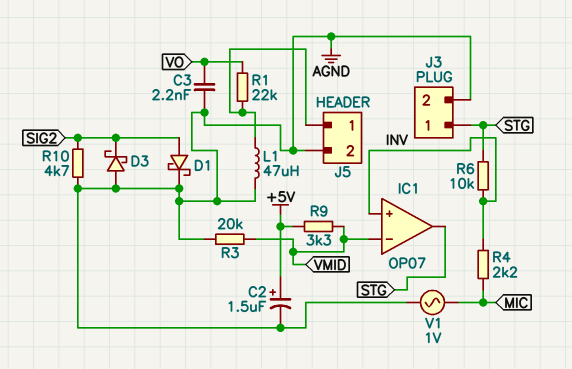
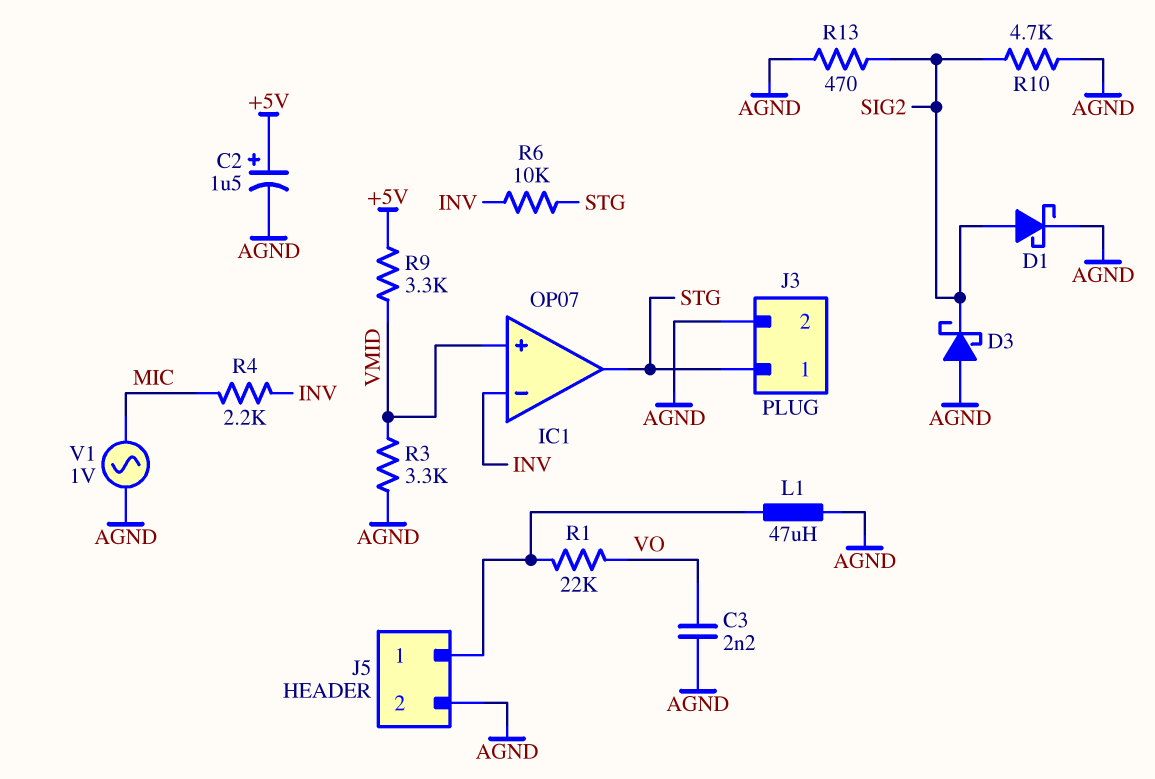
IC1 pin in+: INV -> VMID
IC1 pin in-: VMID -> INV
R3: 20k (AGND, VMID) -> 3.3k (AGND, VMID)
R13: none -> 470 (AGND, SIG2)

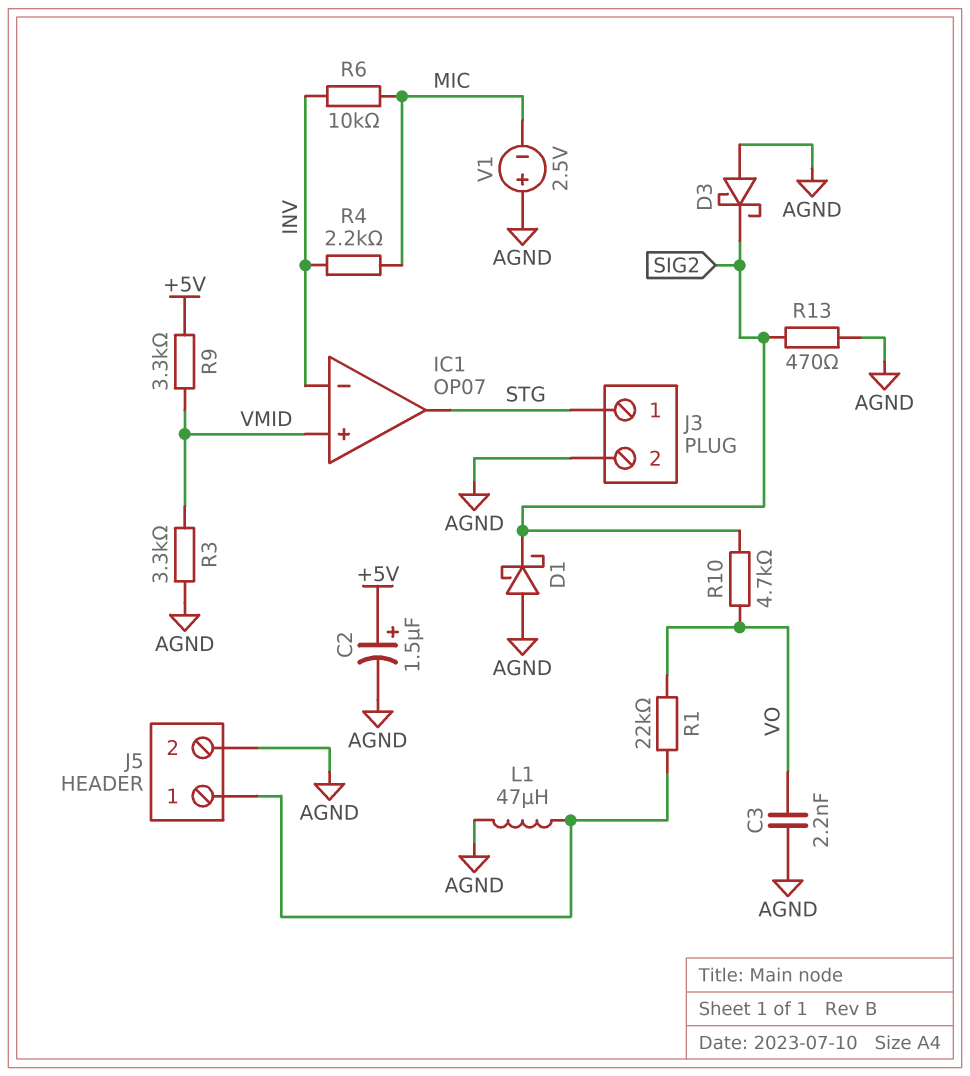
D1: schottky (A SIG2, K AGND) -> schottky (A AGND, K SIG2)
R6: 10k (INV, STG) -> 10k (INV, MIC)
R10: 4.7k (AGND, SIG2) -> 4.7k (SIG2, VO)
V1: AC 1V (AGND, MIC) -> 2.5V (plus AGND, minus MIC)

